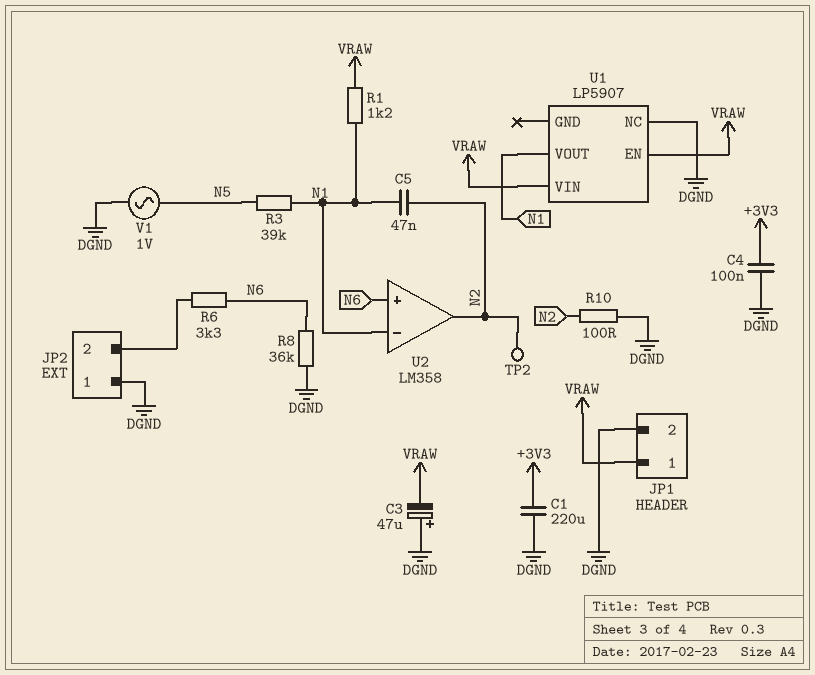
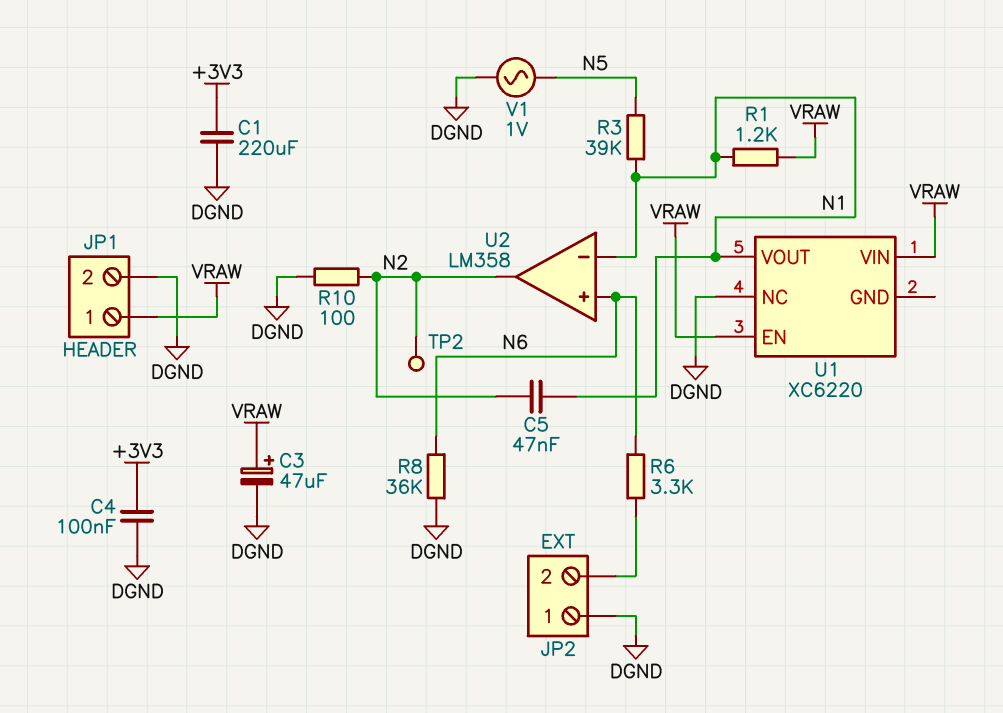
C3: 47uF (plus DGND, minus VRAW) -> 47uF (plus VRAW, minus DGND)
U1: LP5907 -> XC6220

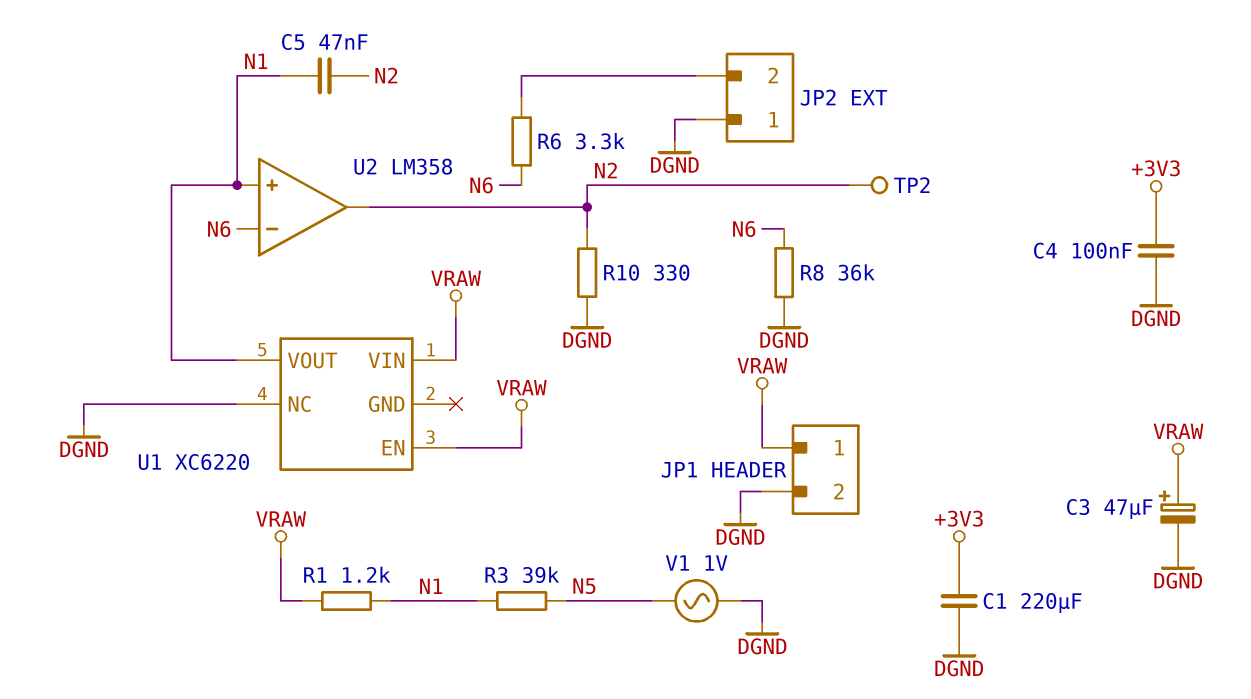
R10: 100 (DGND, N2) -> 330 (DGND, N2)
U2 pin in+: N6 -> N1
U2 pin in-: N1 -> N6

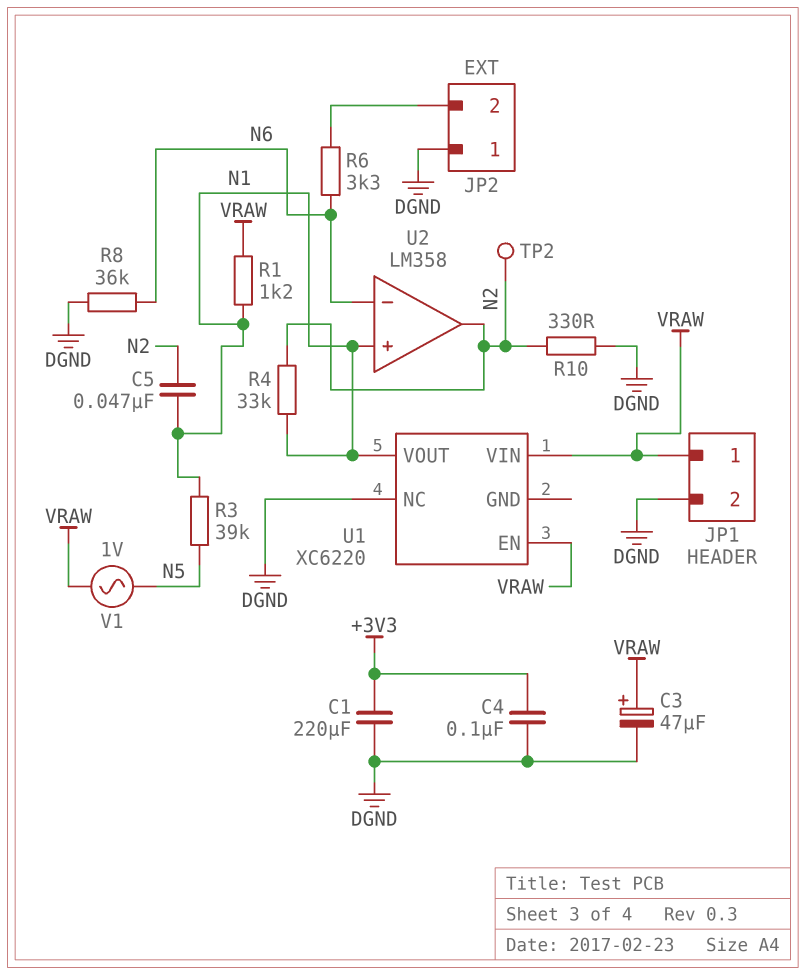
R4: none -> 33k (N1, N2)
V1: AC 1V (DGND, N5) -> AC 1V (N5, VRAW)

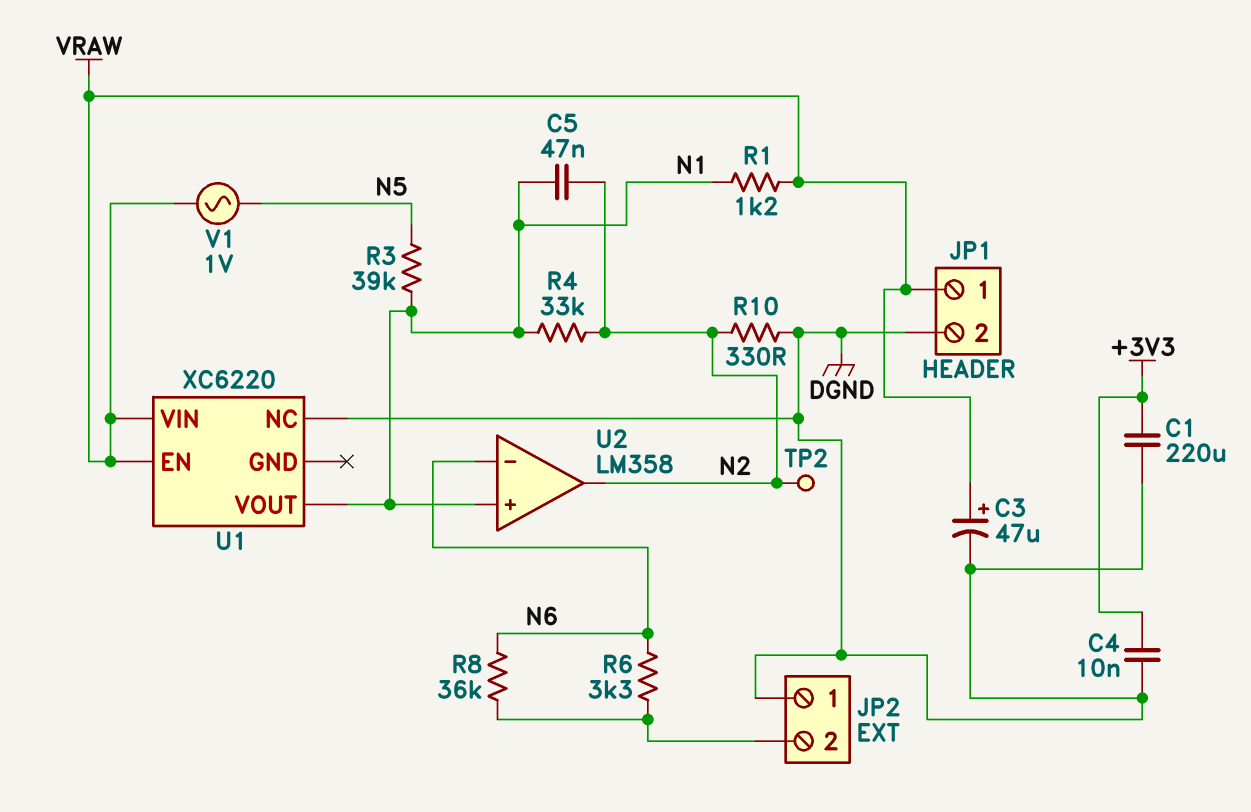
C4: 100nF (+3V3, DGND) -> 10nF (+3V3, DGND)
R8: 36k (DGND, N6) -> 36k (JP2/2, N6)

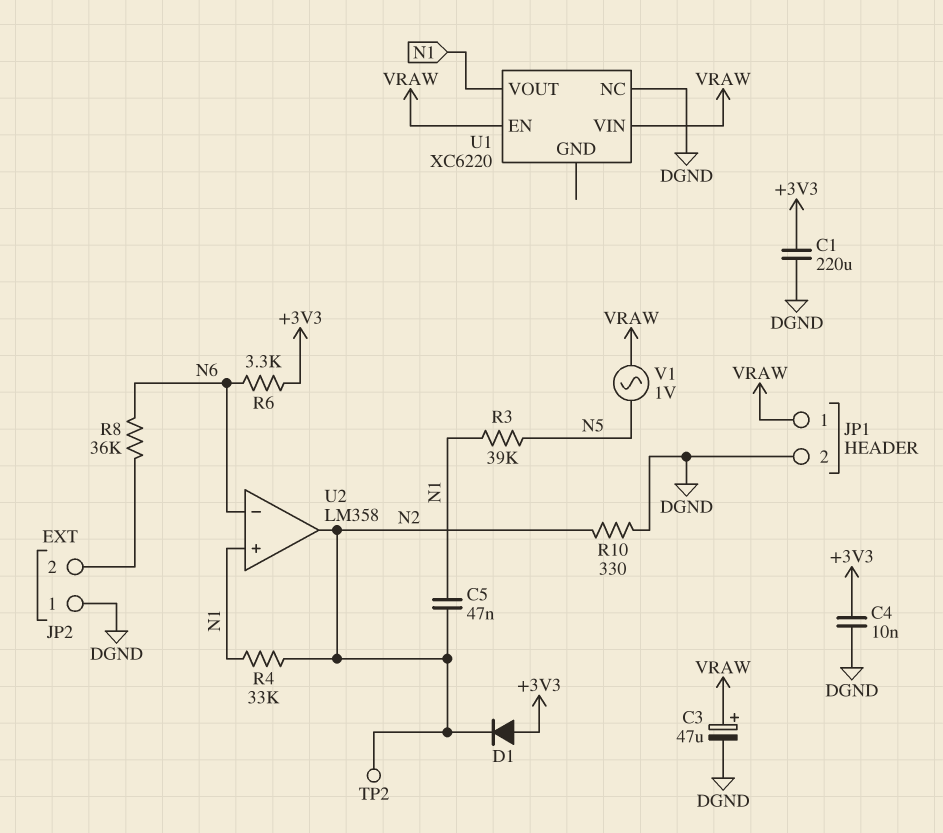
D1: none -> diode (A +3V3, K N2)
R1: 1.2k (N1, VRAW) -> none
R6: 3.3k (JP2/2, N6) -> 3.3k (+3V3, N6)

